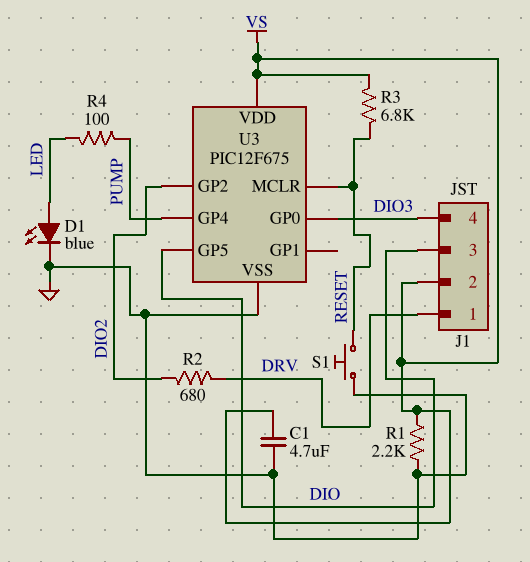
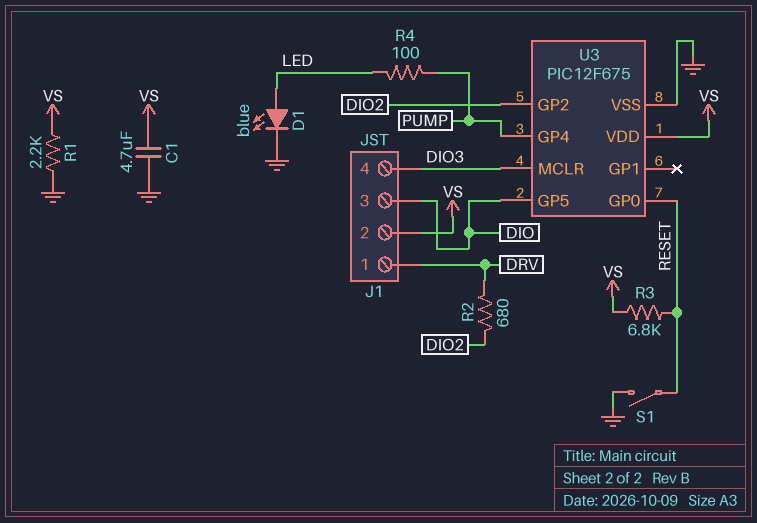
S1: button (GND, RESET) -> switch (GND, RESET)
U3 pin GP0: DIO3 -> RESET
U3 pin MCLR: RESET -> DIO3

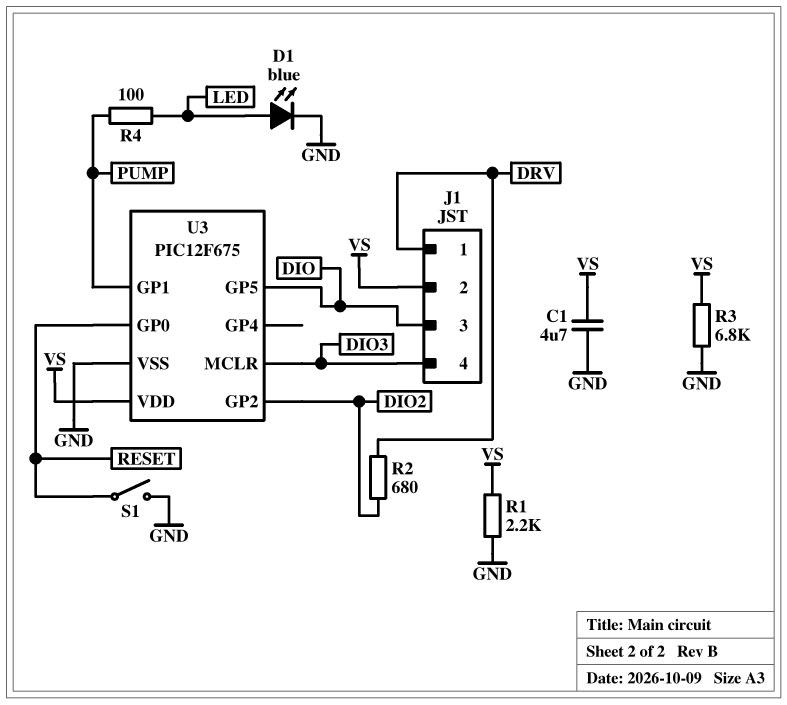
R3: 6.8k (RESET, VS) -> 6.8k (GND, VS)
U3 pin GP1: none -> PUMP
U3 pin GP4: PUMP -> none

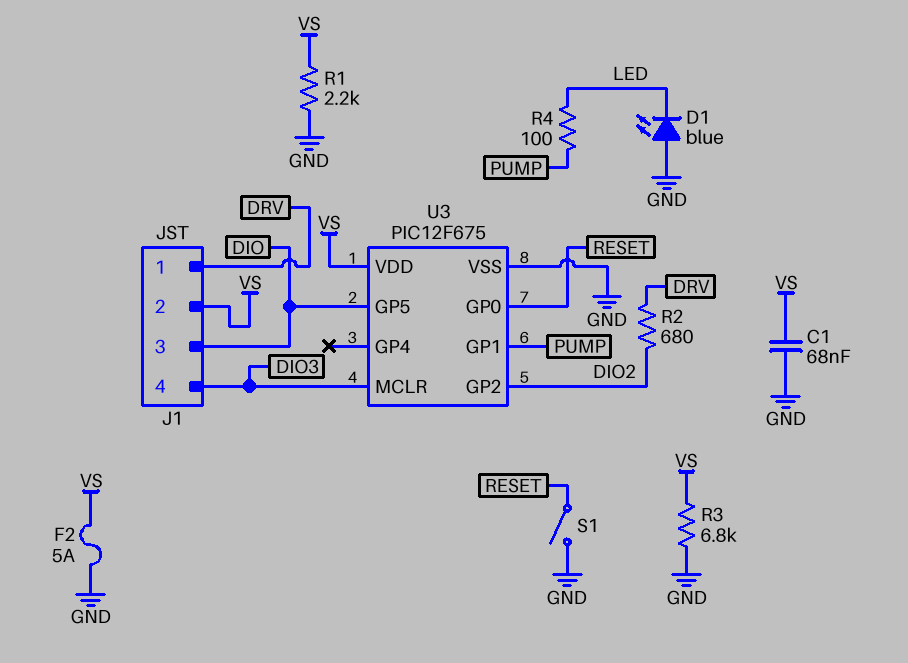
C1: 4.7uF (GND, VS) -> 68nF (GND, VS)
D1: LED blue (A LED, K GND) -> LED blue (A GND, K LED)
F2: none -> 5A (GND, VS)

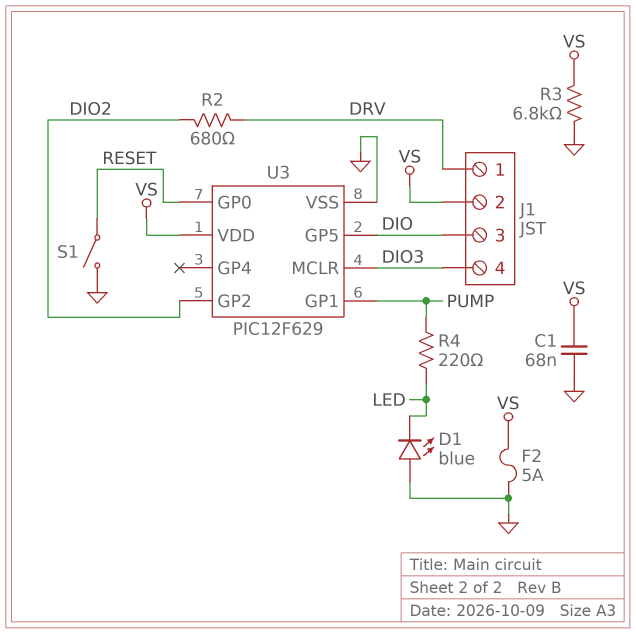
R1: 2.2k (GND, VS) -> none
R4: 100 (LED, PUMP) -> 220 (LED, PUMP)
U3: PIC12F675 -> PIC12F629

